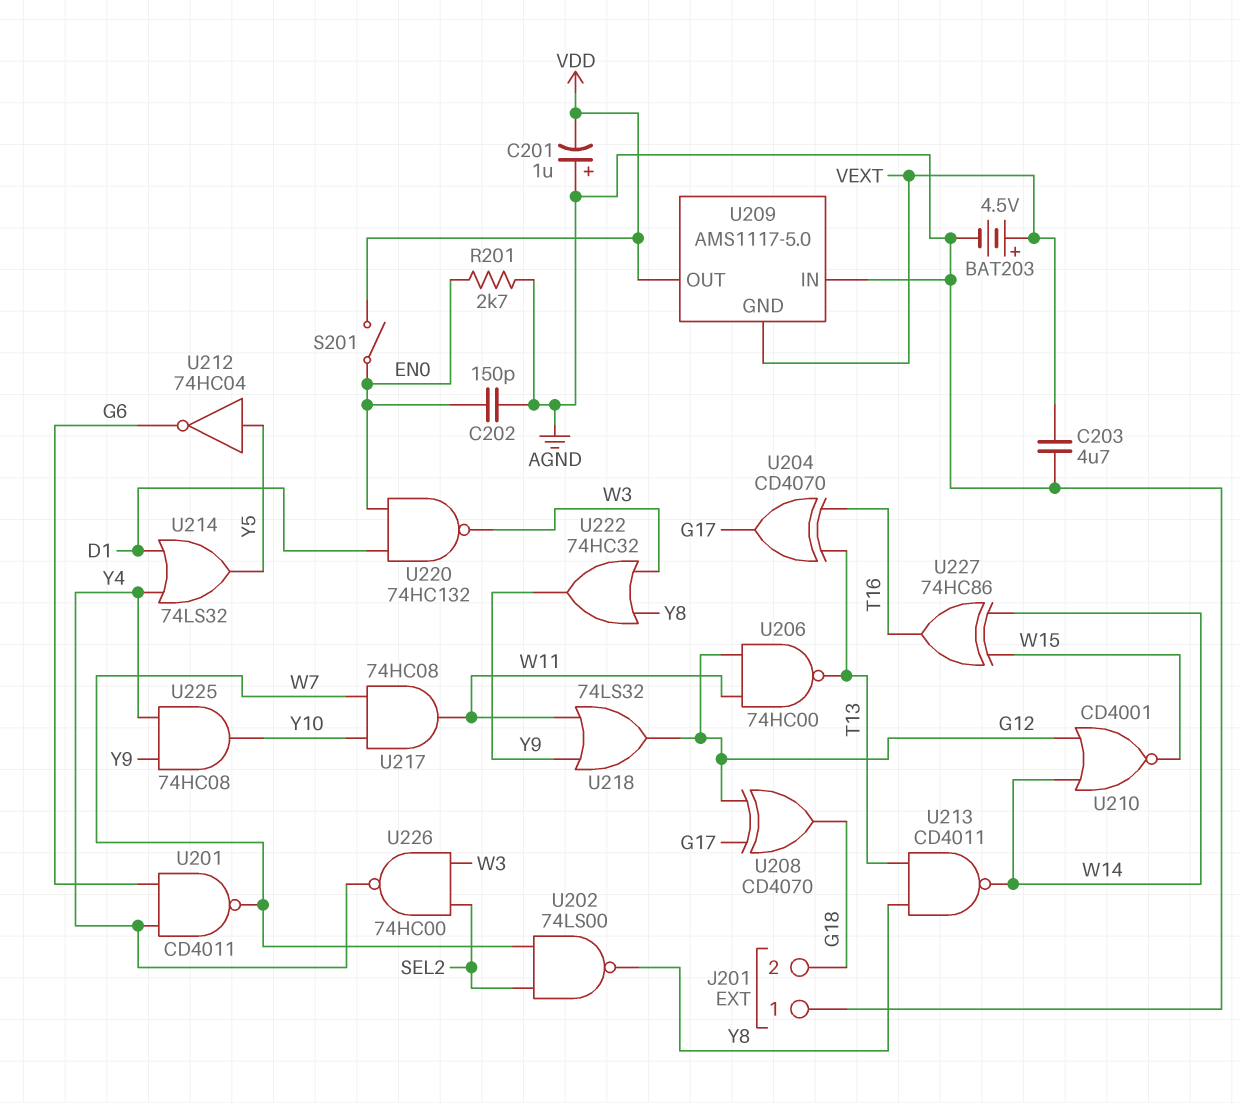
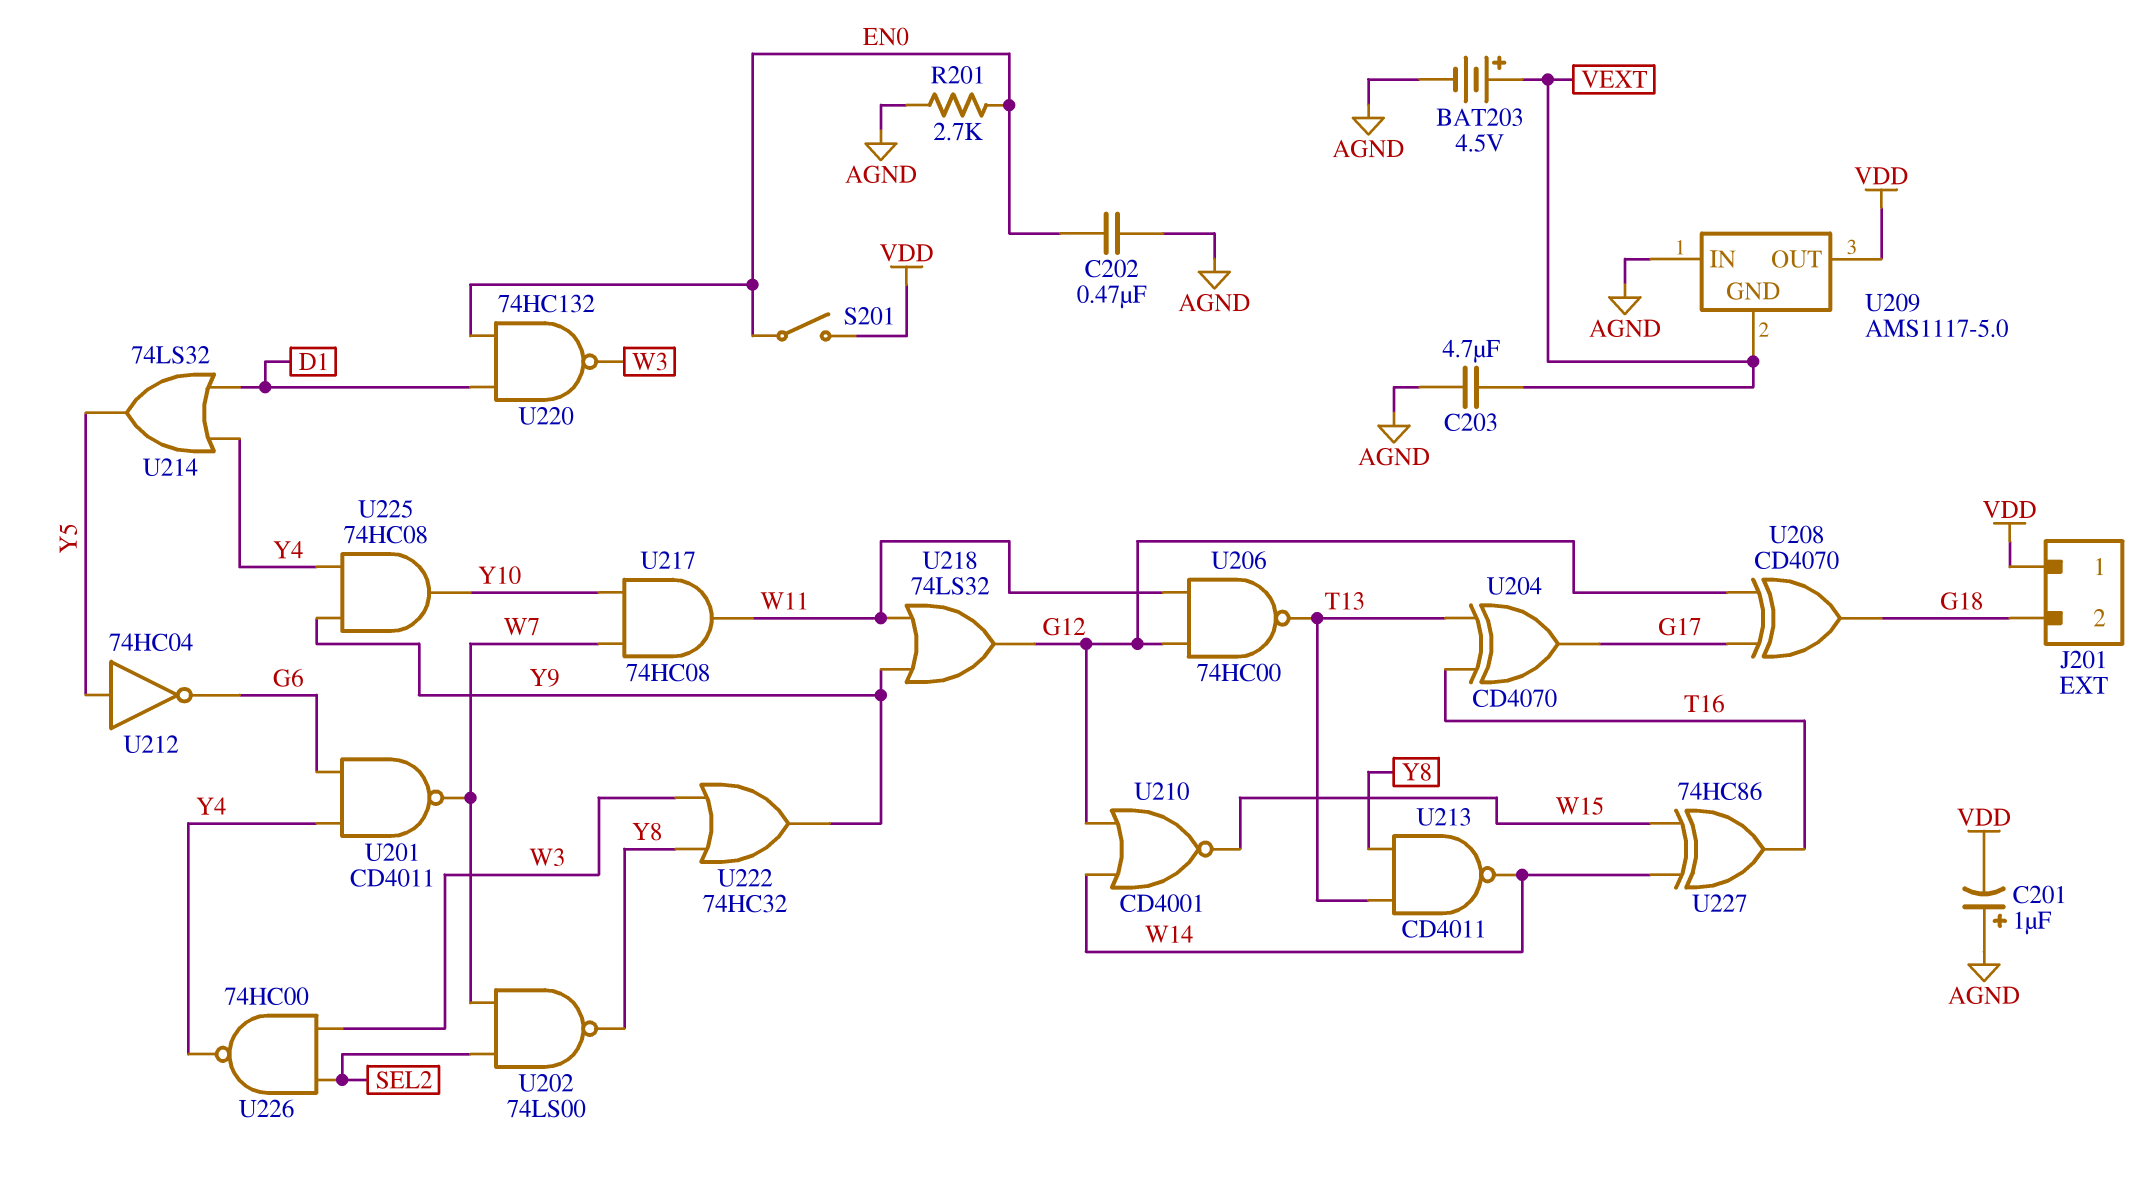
C202: 150pF (AGND, EN0) -> 470nF (AGND, EN0)
J201 pin 1: AGND -> VDD

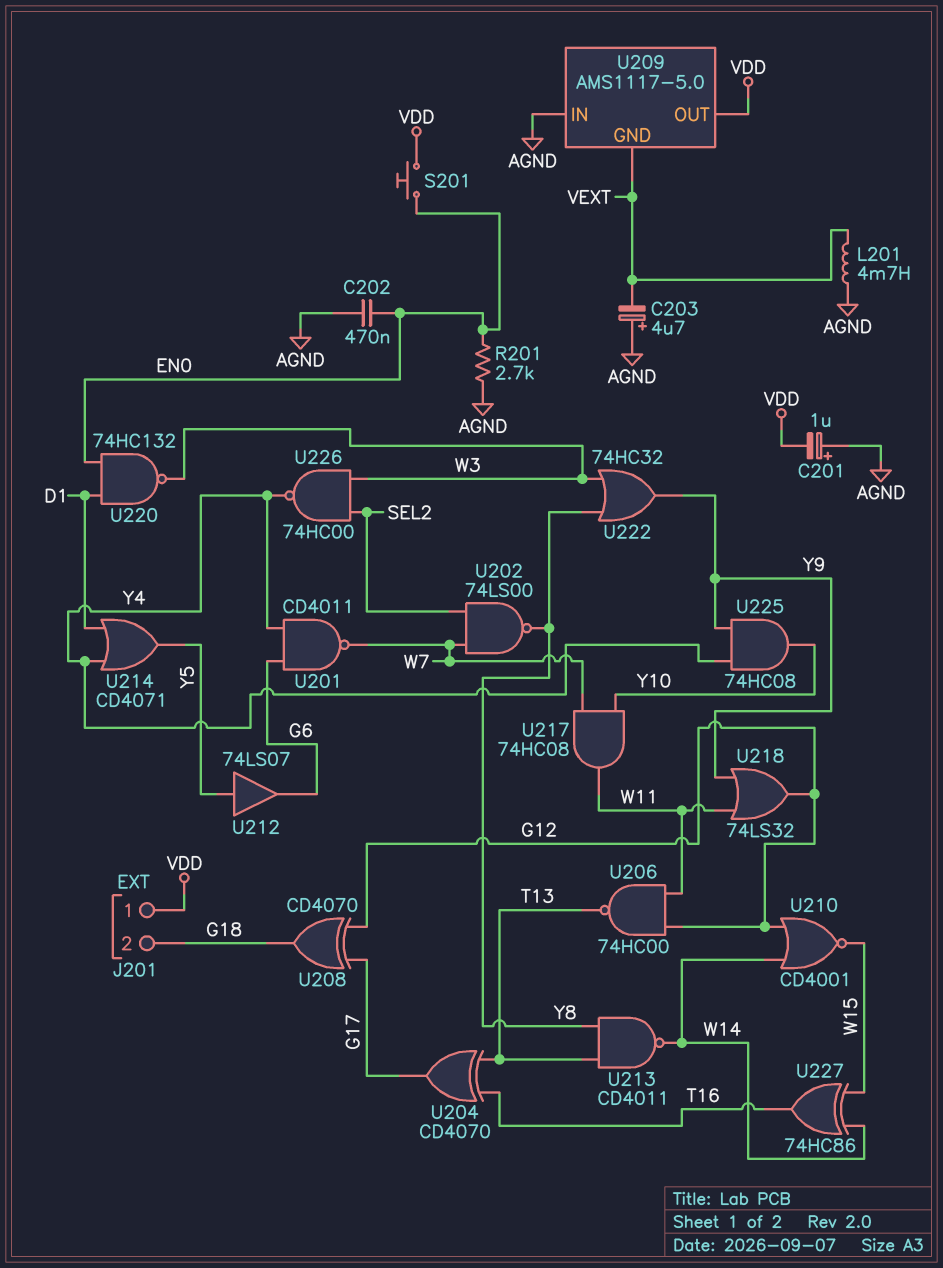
BAT203: 4.5V (plus VEXT, minus AGND) -> none
C203: 4.7uF (AGND, VEXT) -> 4.7uF (plus AGND, minus VEXT)
L201: none -> 4.7mH (AGND, VEXT)
S201: switch (EN0, VDD) -> button (EN0, VDD)
U212: NOT 74HC04 (in Y5, out G6) -> buffer 74LS07 (in Y5, out G6)
U214: OR 74LS32 (in D1, in Y4, out Y5) -> OR CD4071 (in D1, in Y4, out Y5)

